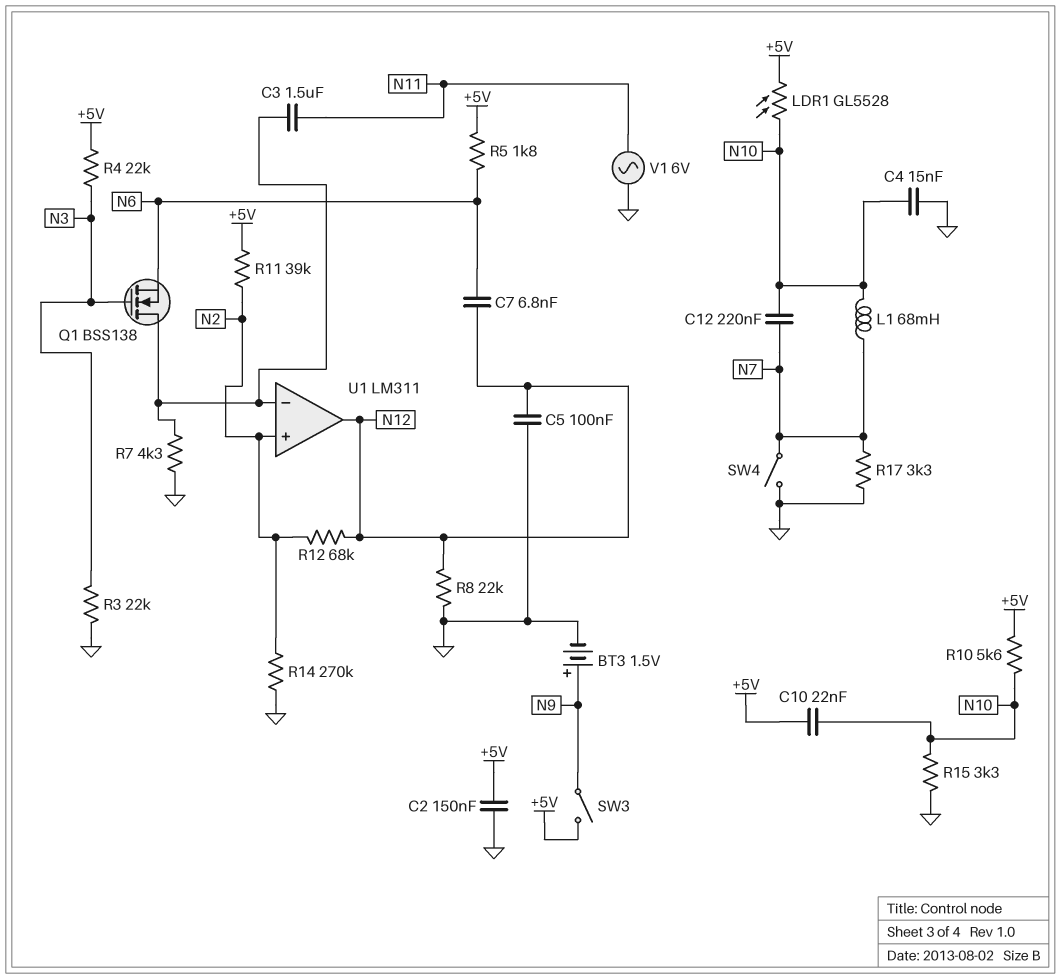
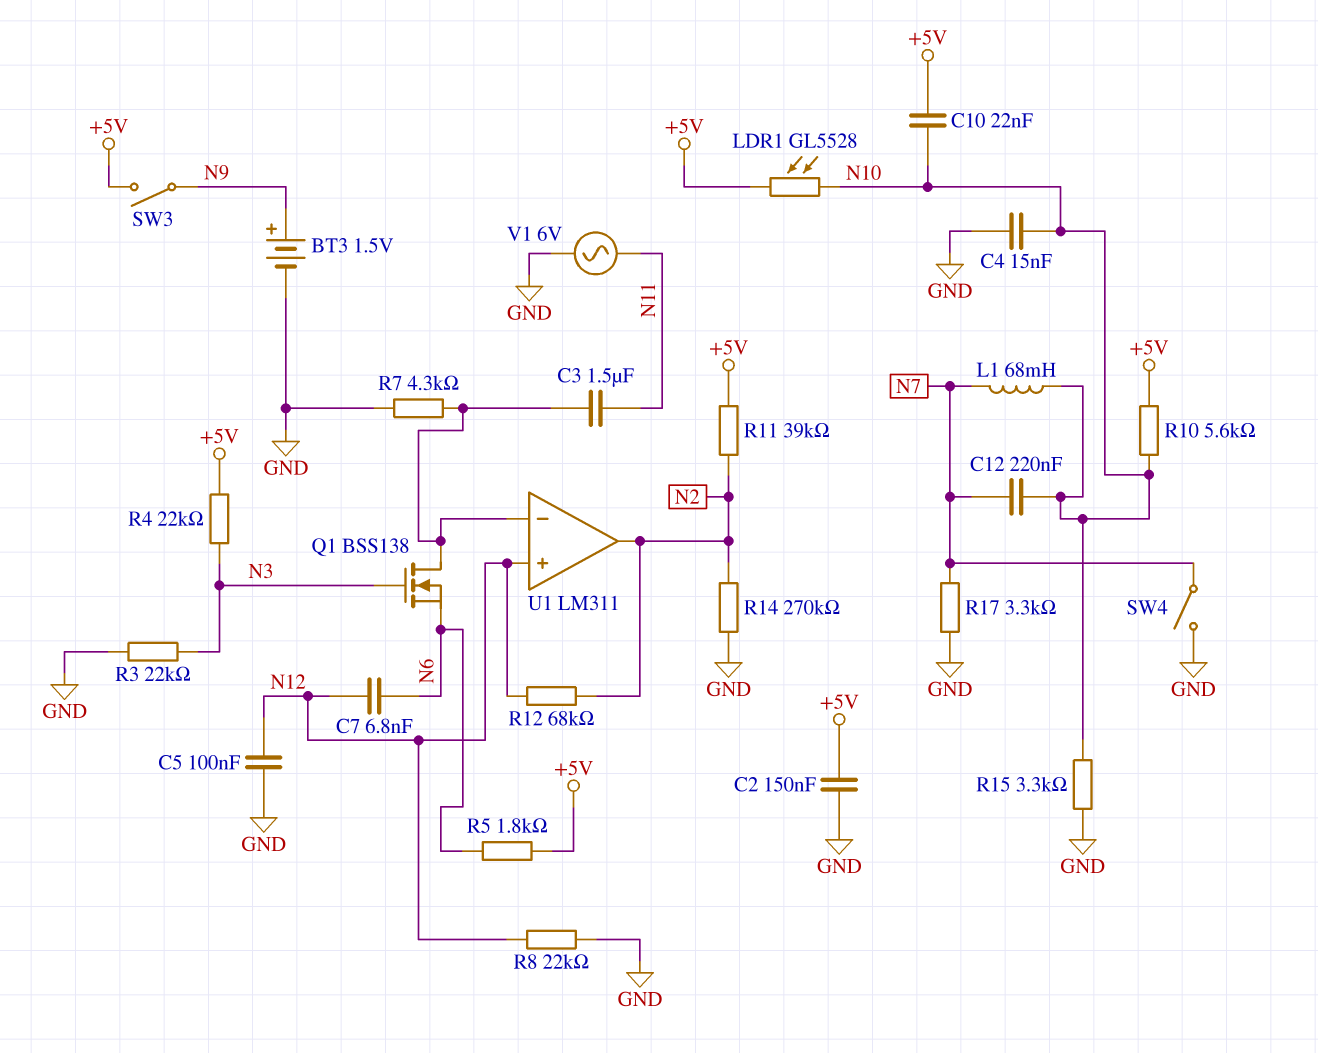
U1 pin in+: N2 -> N12
U1 pin out: N12 -> N2

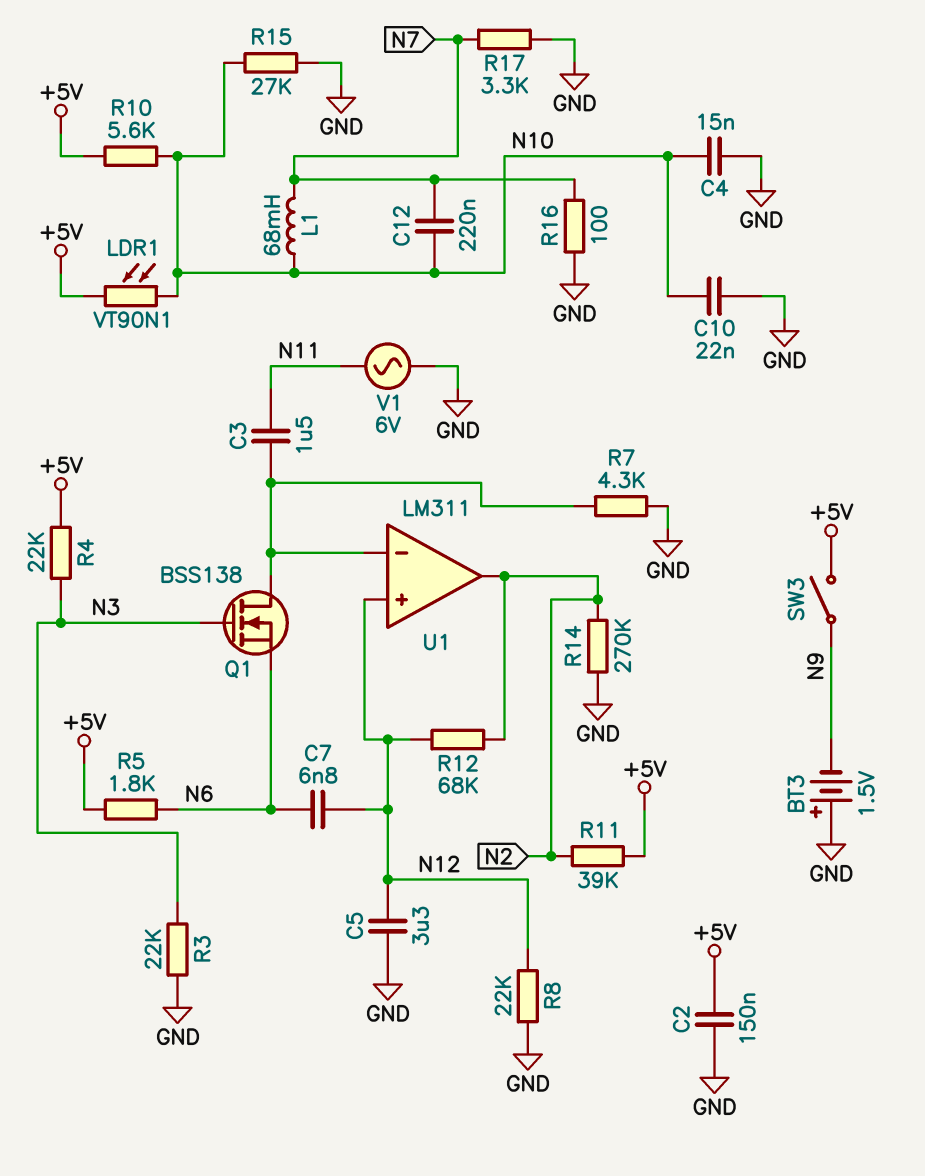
BT3: 1.5V (plus N9, minus GND) -> 1.5V (plus GND, minus N9)
C5: 100nF (GND, N12) -> 3.3uF (GND, N12)
C10: 22nF (+5V, N10) -> 22nF (GND, N10)
LDR1: GL5528 (+5V, N10) -> VT90N1 (+5V, N10)
R15: 3.3k (GND, N10) -> 27k (GND, N10)
R16: none -> 100 (GND, N7)
SW4: switch (GND, N7) -> none

